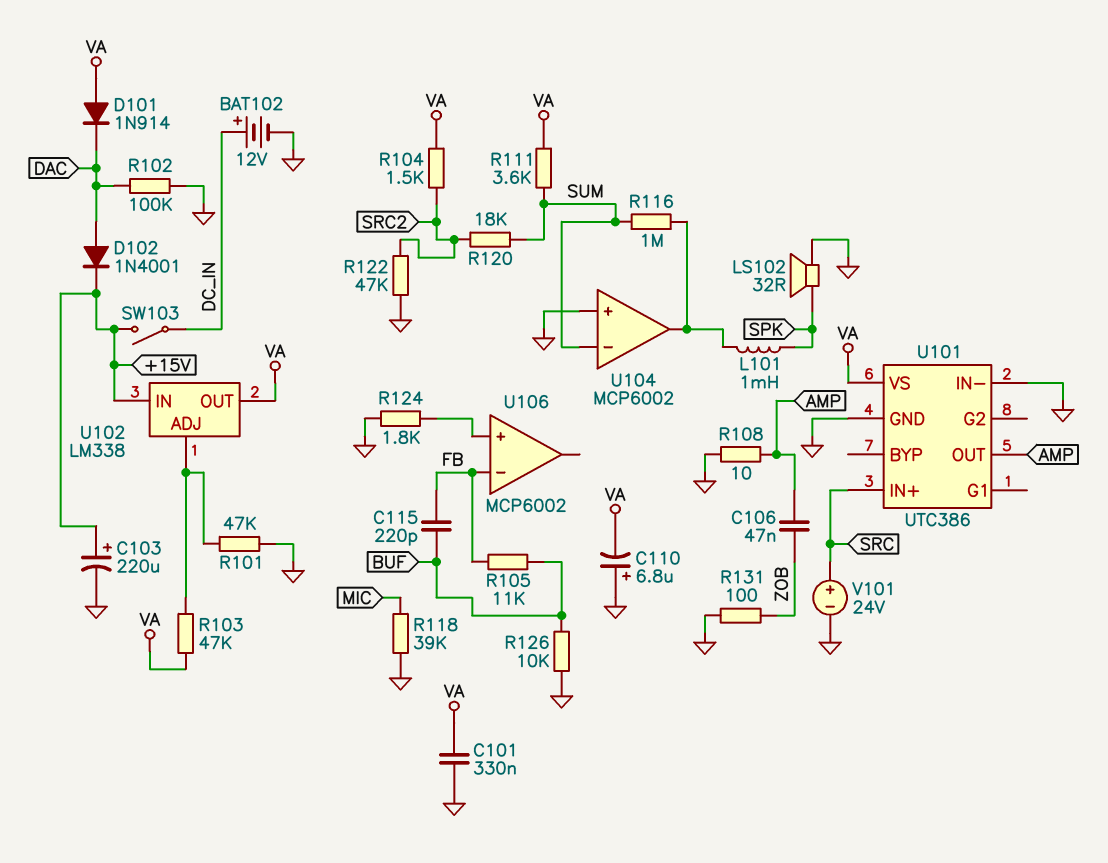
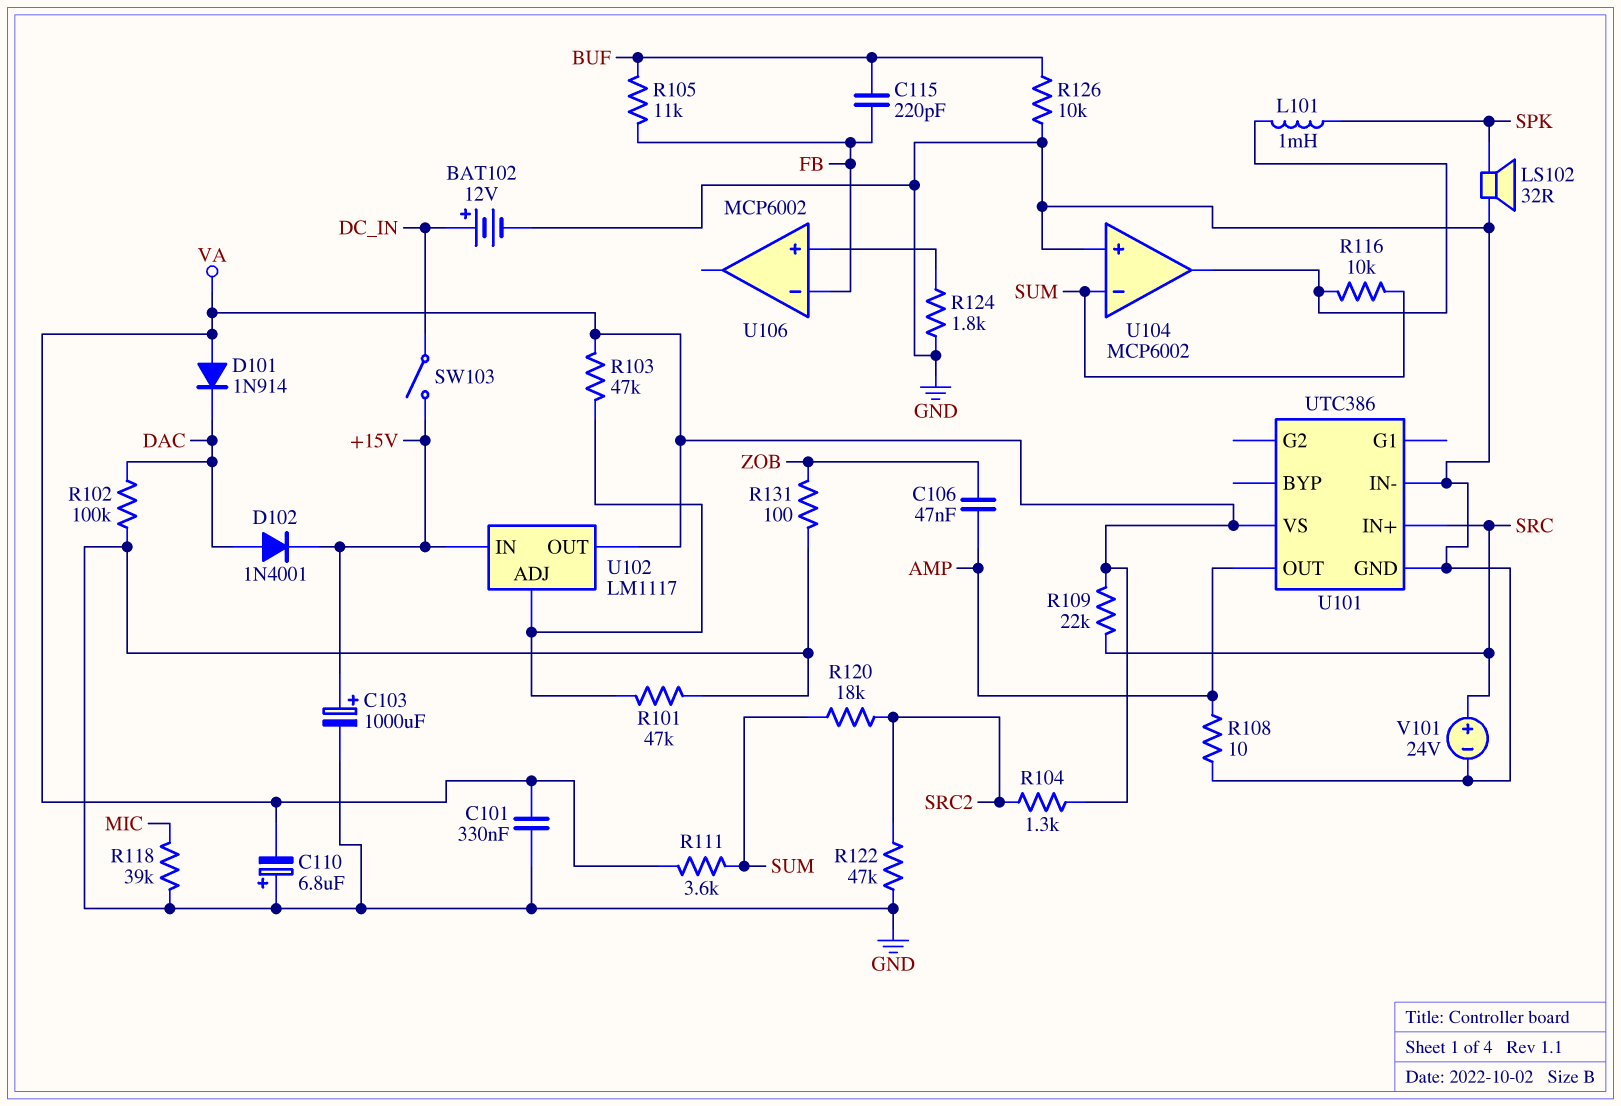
C103: 220uF (plus +15V, minus GND) -> 1000uF (plus +15V, minus GND)
R104: 1.5k (SRC2, VA) -> 1.3k (SRC2, VA)
R109: none -> 22k (SRC, VA)
R116: 1M (SUM, U104/out) -> 10k (SUM, U104/out)
U102: LM338 -> LM1117

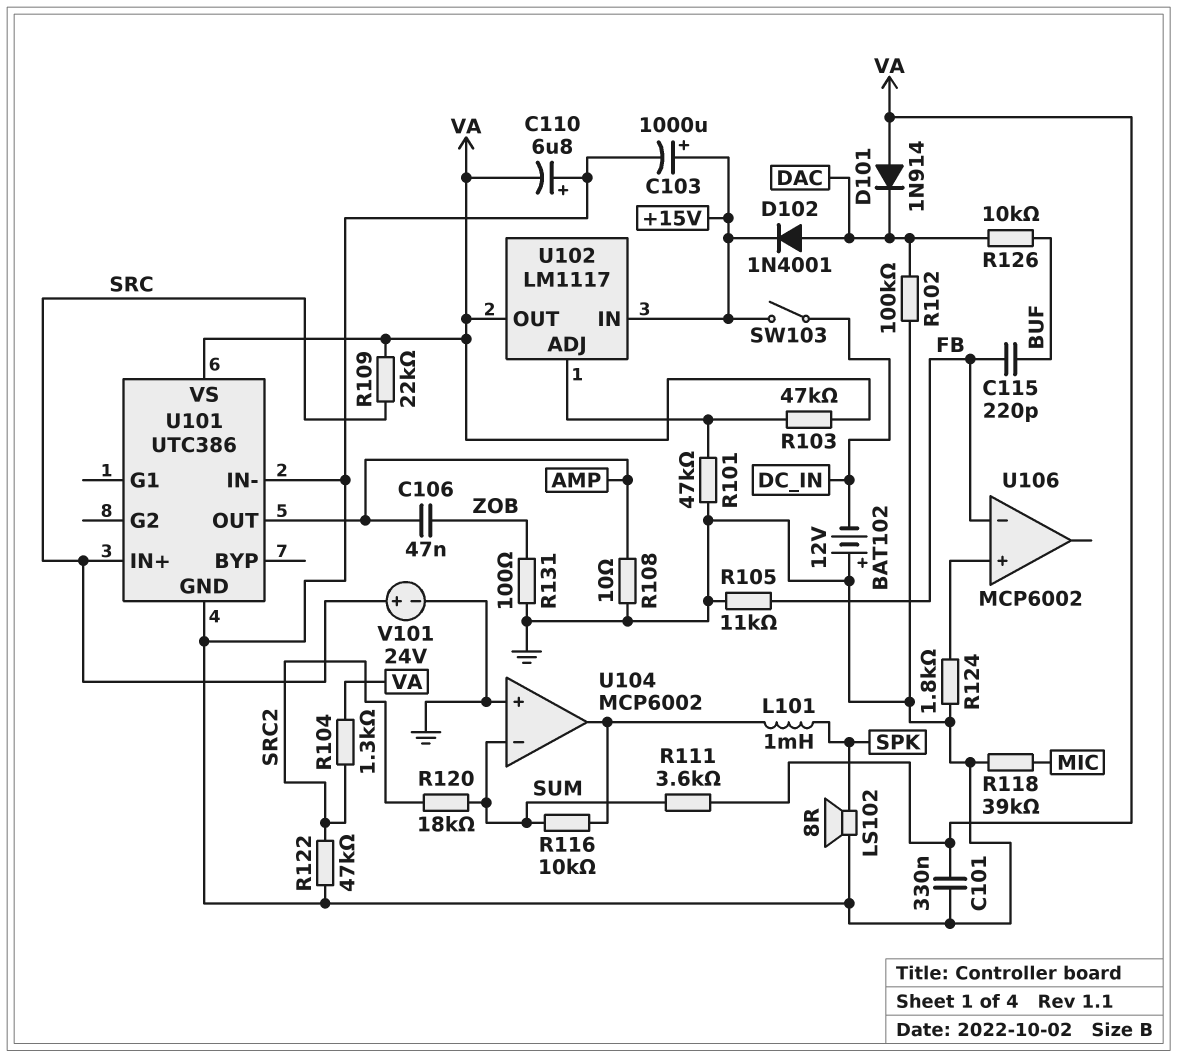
BAT102: 12V (plus DC_IN, minus GND) -> 12V (plus GND, minus DC_IN)
LS102: speaker 32R (GND, SPK) -> speaker 8R (GND, SPK)
R105: 11k (BUF, FB) -> 11k (FB, GND)
R126: 10k (BUF, GND) -> 10k (BUF, DAC)

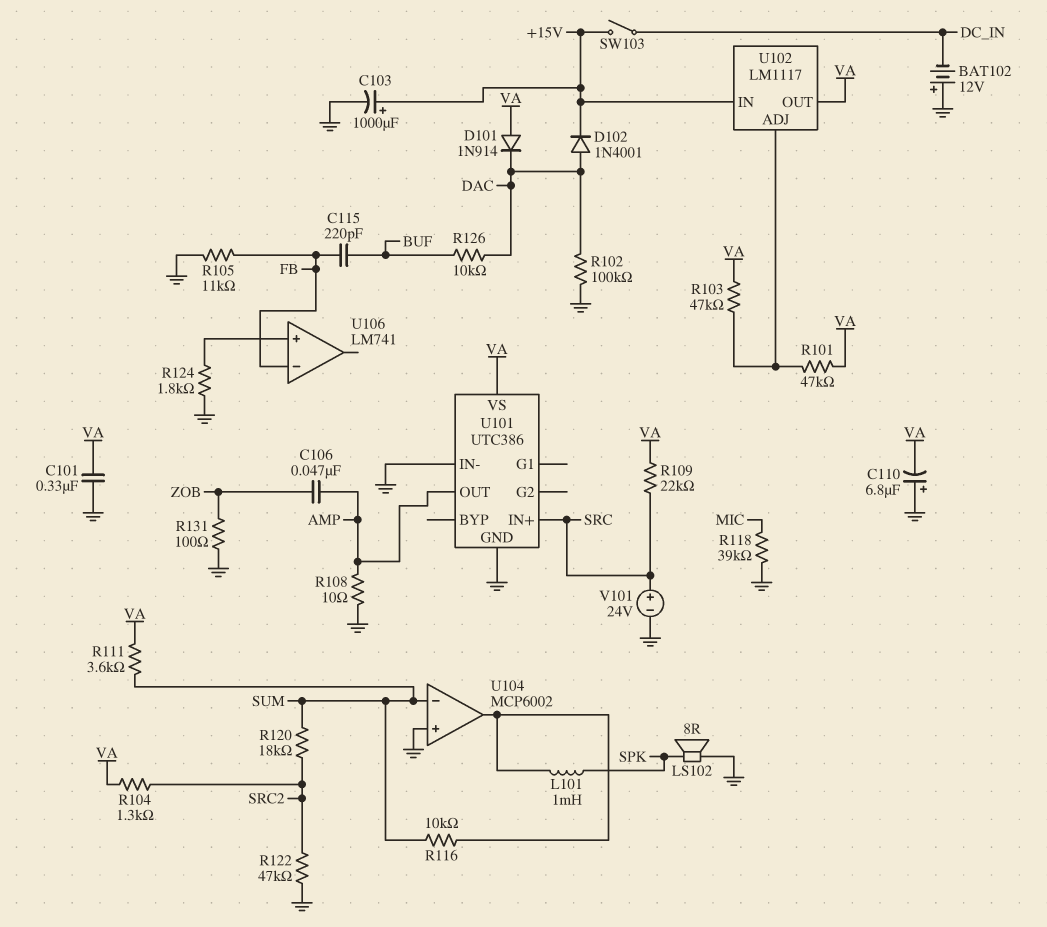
R101: 47k (GND, U102/ADJ) -> 47k (U102/ADJ, VA)
U106: MCP6002 -> LM741

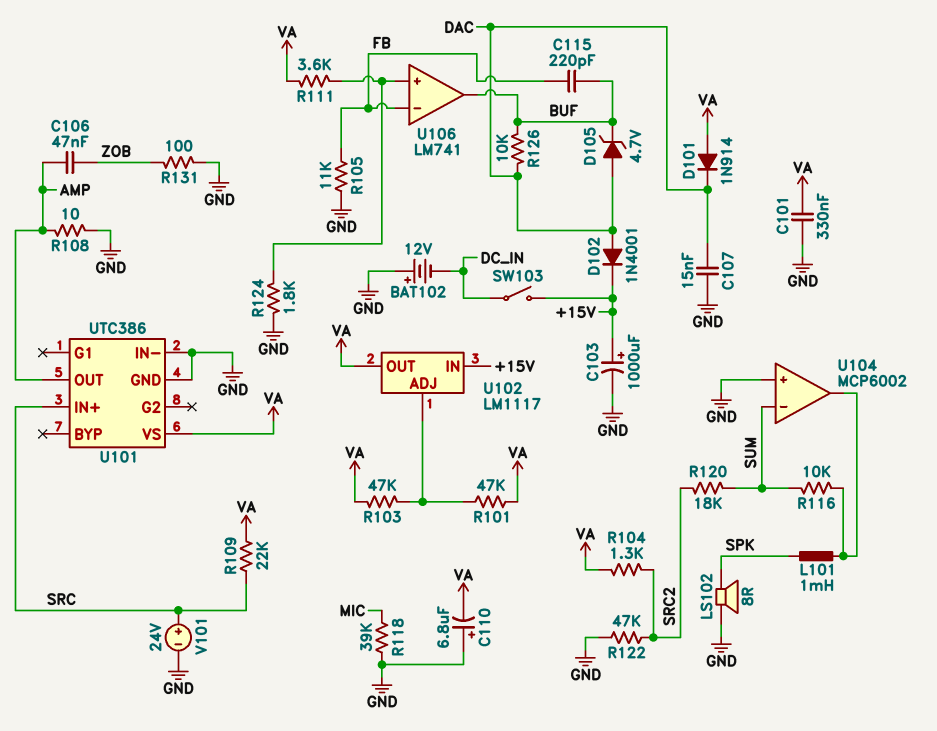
C107: none -> 15nF (DAC, GND)
D105: none -> zener 4.7V (A DAC, K BUF)
R102: 100k (DAC, GND) -> none
R111: 3.6k (SUM, VA) -> 3.6k (U106/in+, VA)
U106 pin out: none -> BUF

